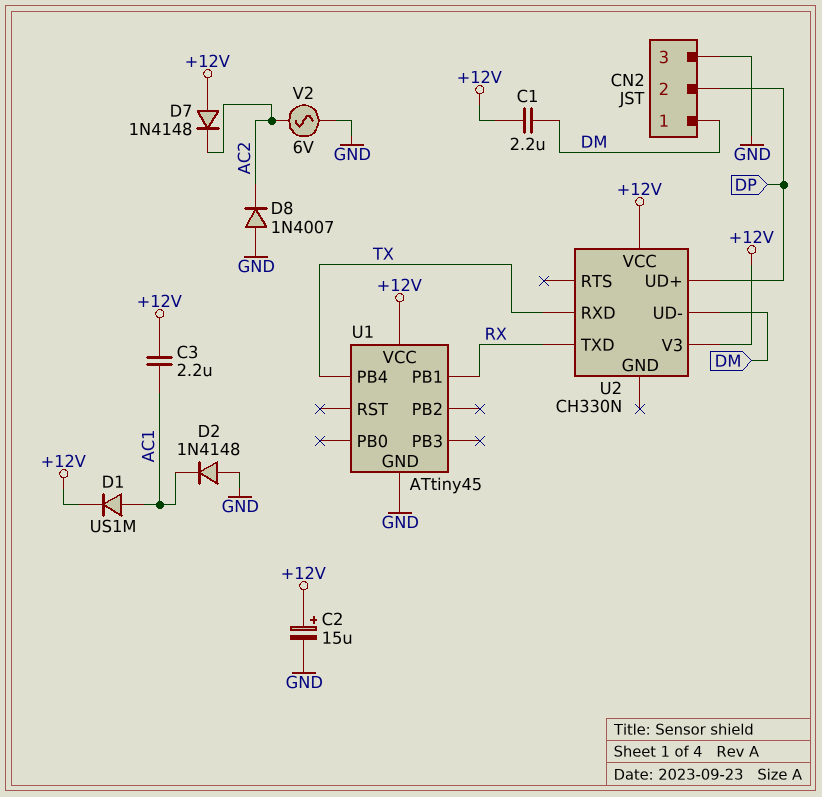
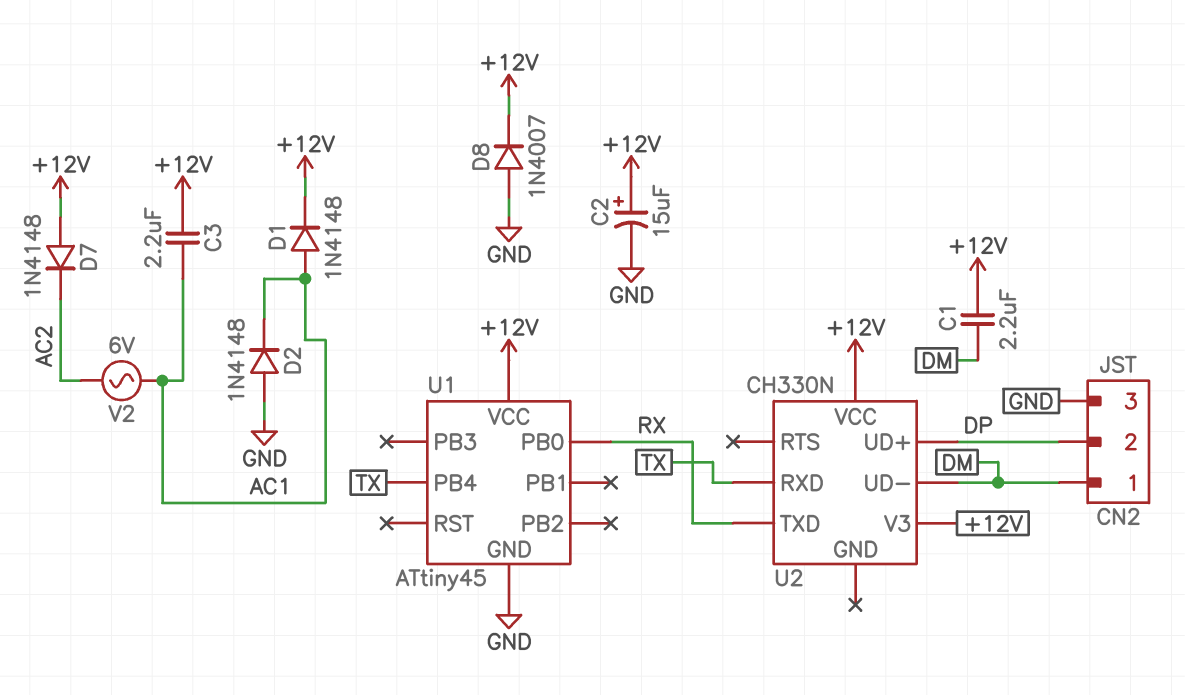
D1: diode US1M (A AC1, K +12V) -> diode 1N4148 (A AC1, K +12V)
D8: diode 1N4007 (A GND, K AC2) -> diode 1N4007 (A GND, K +12V)
U1 pin PB0: none -> RX
U1 pin PB1: RX -> none
V2: AC 6V (AC2, GND) -> AC 6V (AC1, AC2)

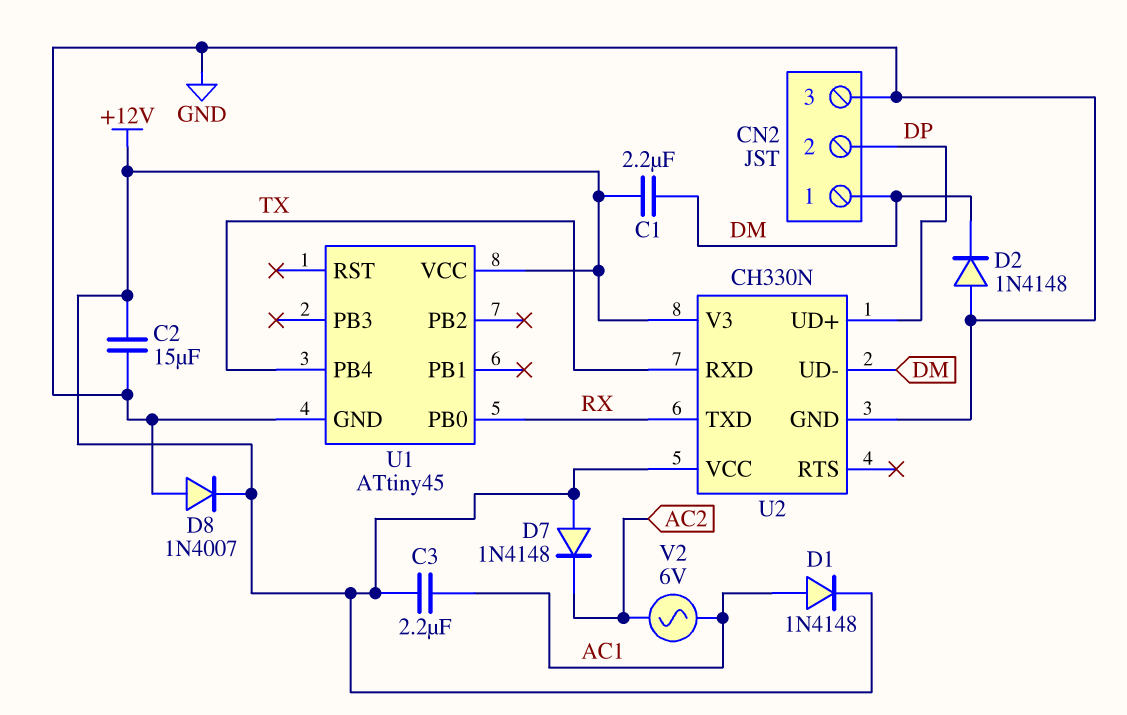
C2: 15uF (plus +12V, minus GND) -> 15uF (+12V, GND)
D2: diode 1N4148 (A GND, K AC1) -> diode 1N4148 (A GND, K DM)
U2 pin GND: none -> GND

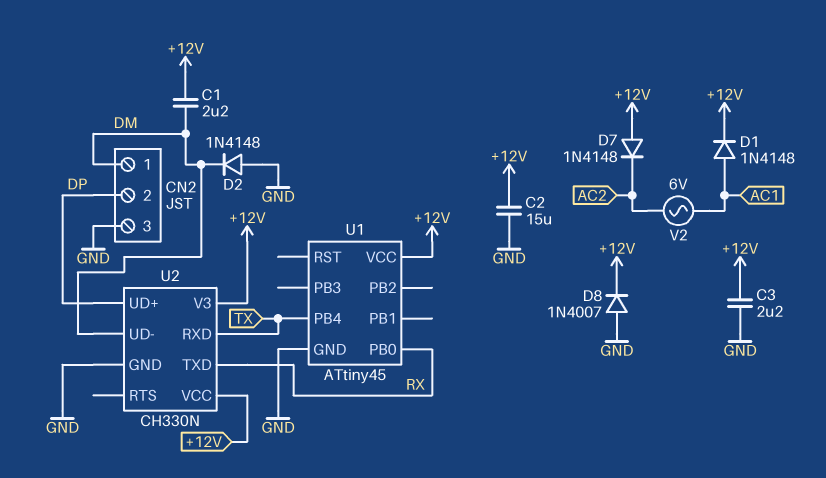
C3: 2.2uF (+12V, AC1) -> 2.2uF (+12V, GND)

